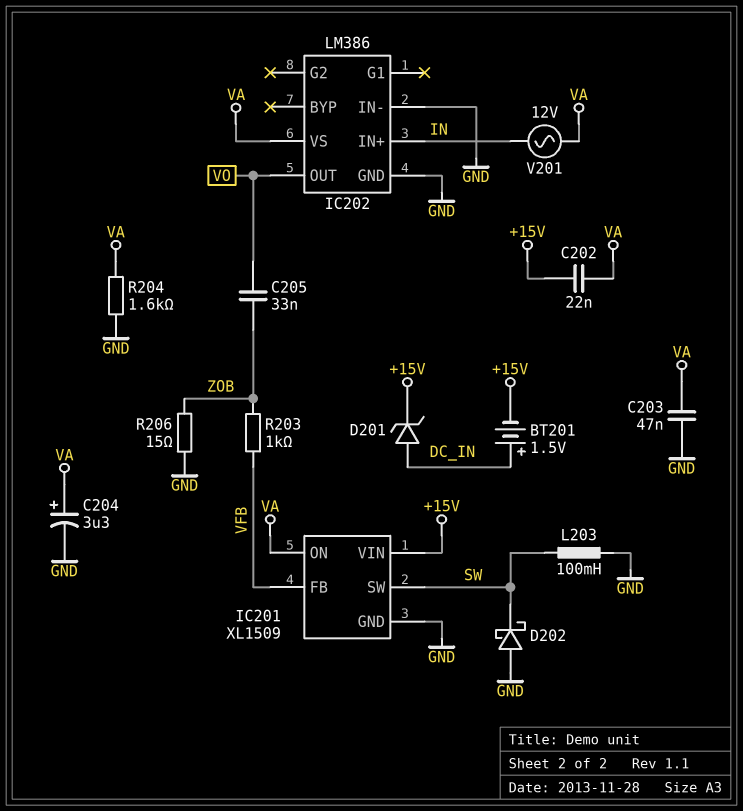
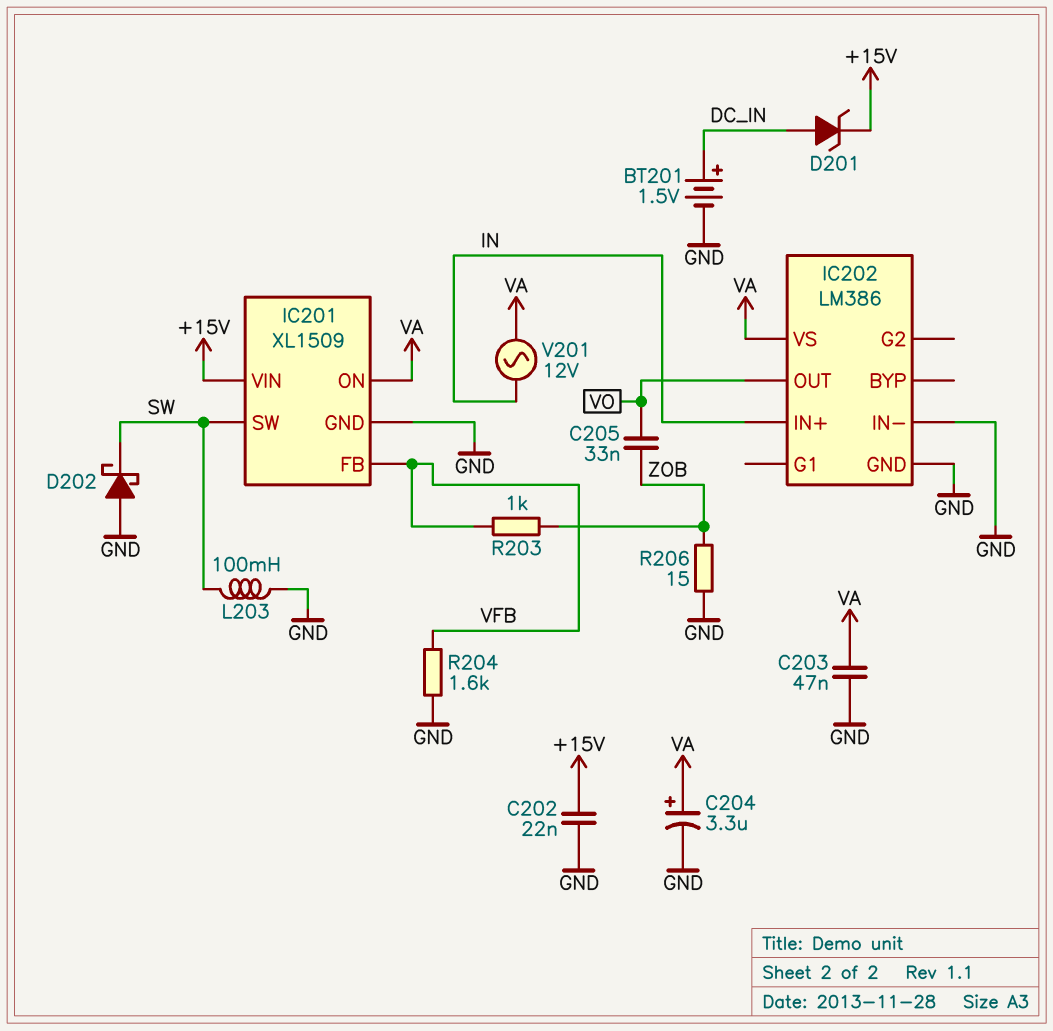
BT201: 1.5V (plus DC_IN, minus +15V) -> 1.5V (plus DC_IN, minus GND)
C202: 22nF (+15V, VA) -> 22nF (+15V, GND)
R204: 1.6k (GND, VA) -> 1.6k (GND, VFB)

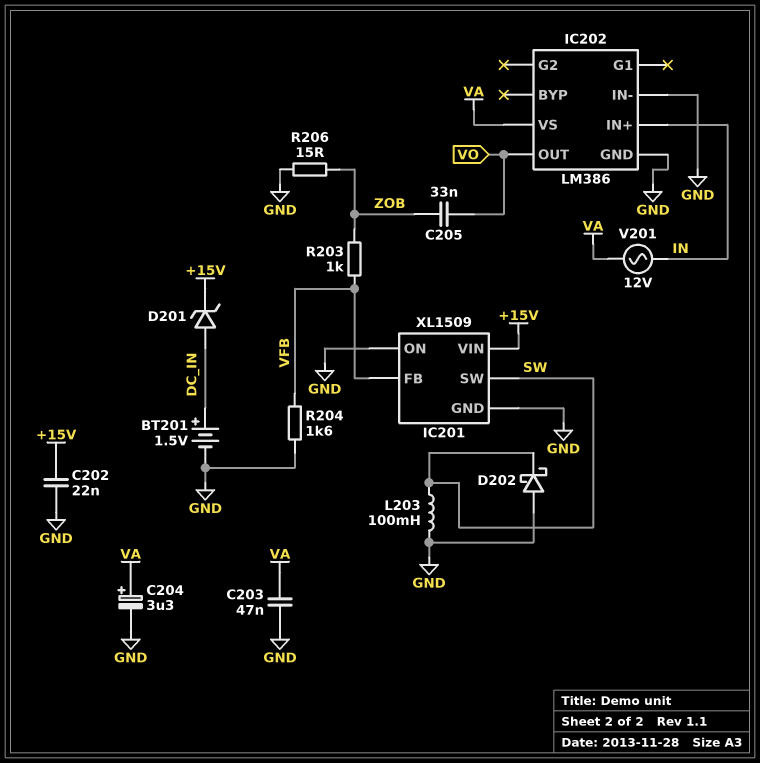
IC201 pin ON: VA -> GND

